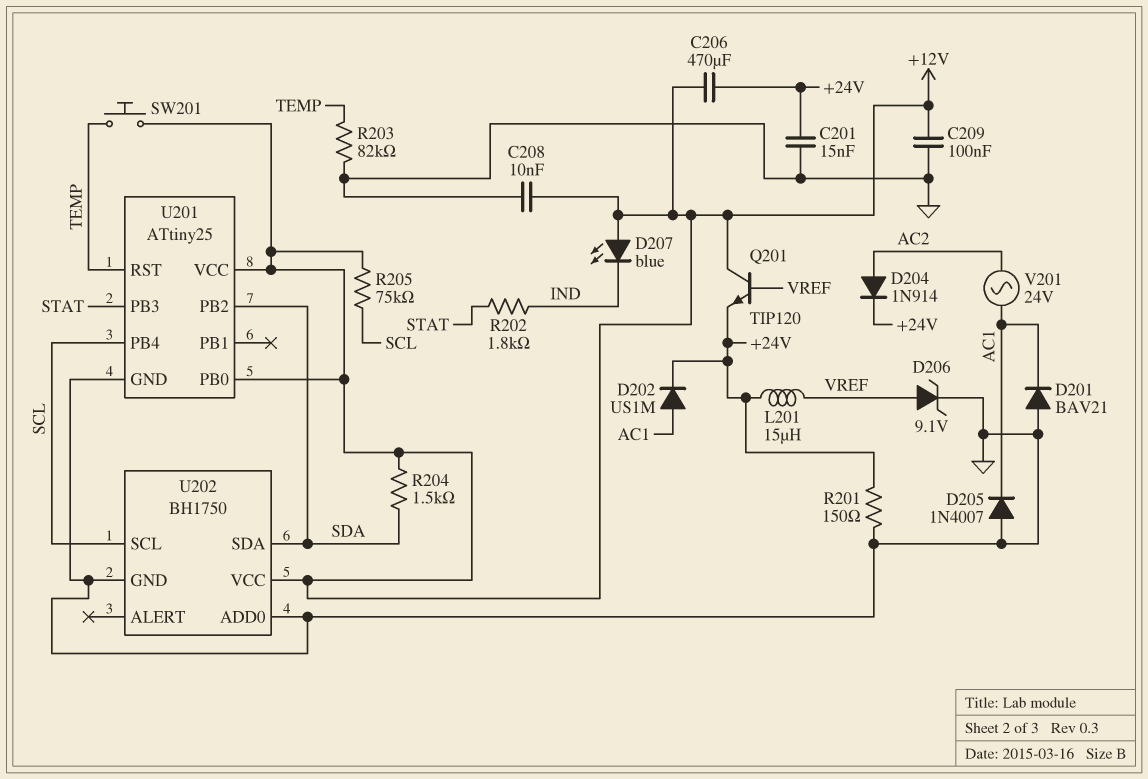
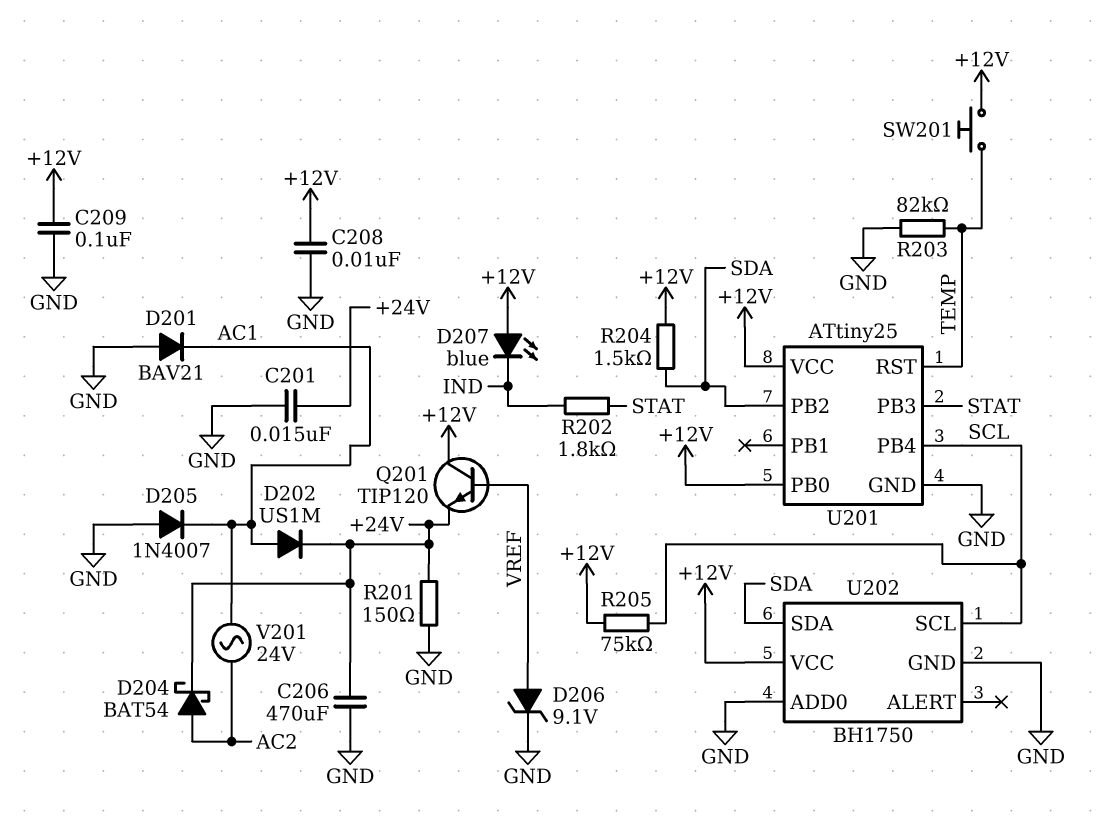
C206: 470uF (+12V, +24V) -> 470uF (+24V, GND)
D204: diode 1N914 (A AC2, K +24V) -> schottky BAT54 (A AC2, K +24V)
L201: 15uH (+24V, VREF) -> none

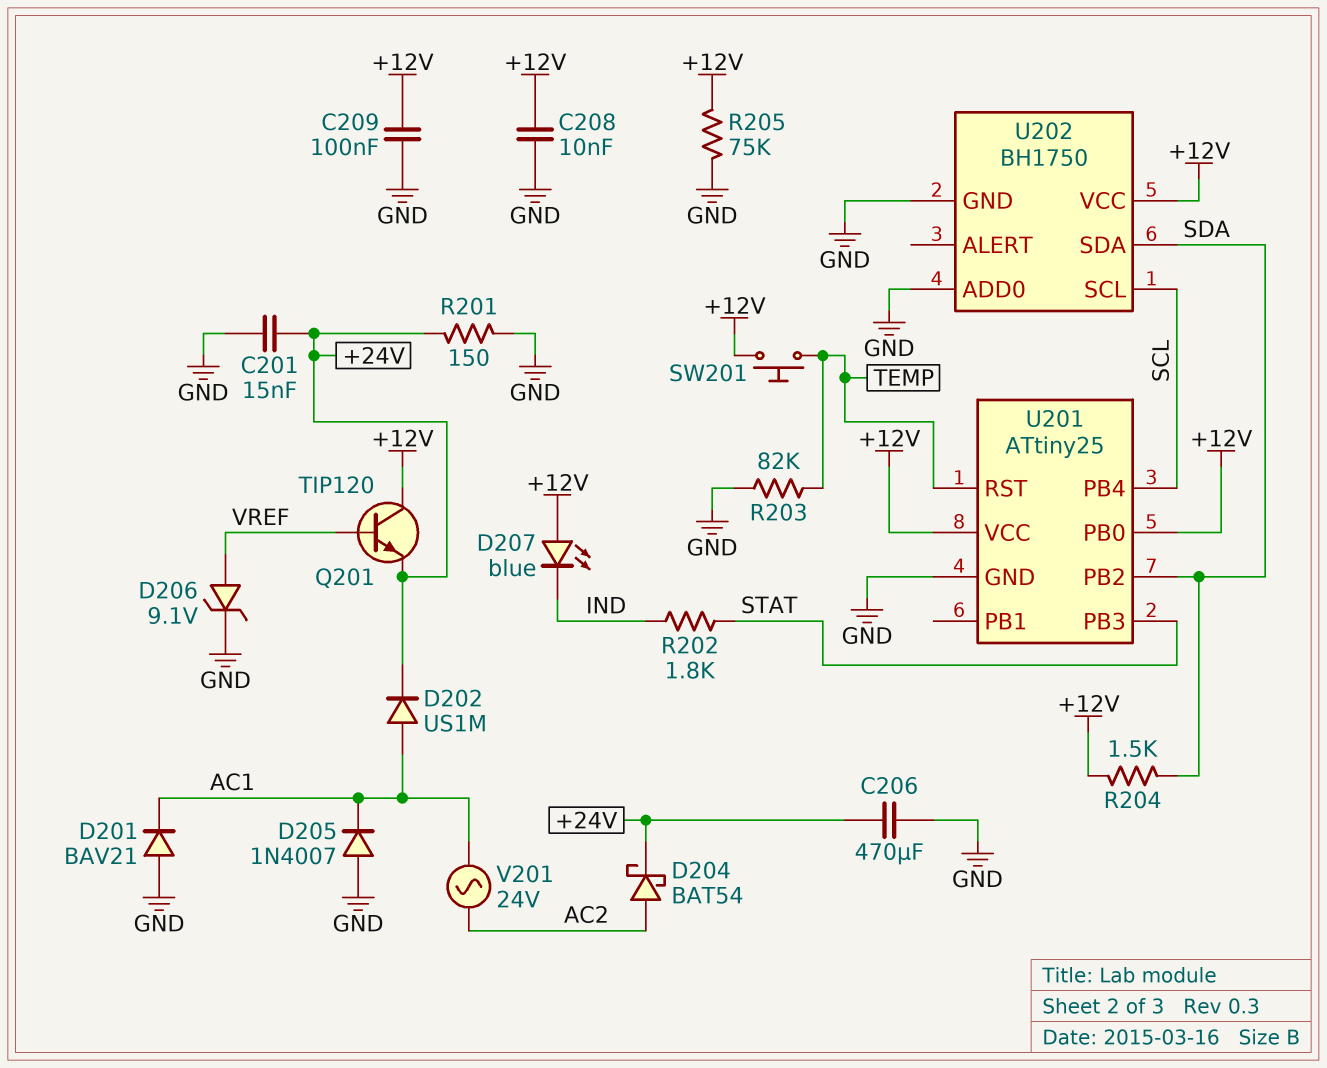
R205: 75k (+12V, SCL) -> 75k (+12V, GND)

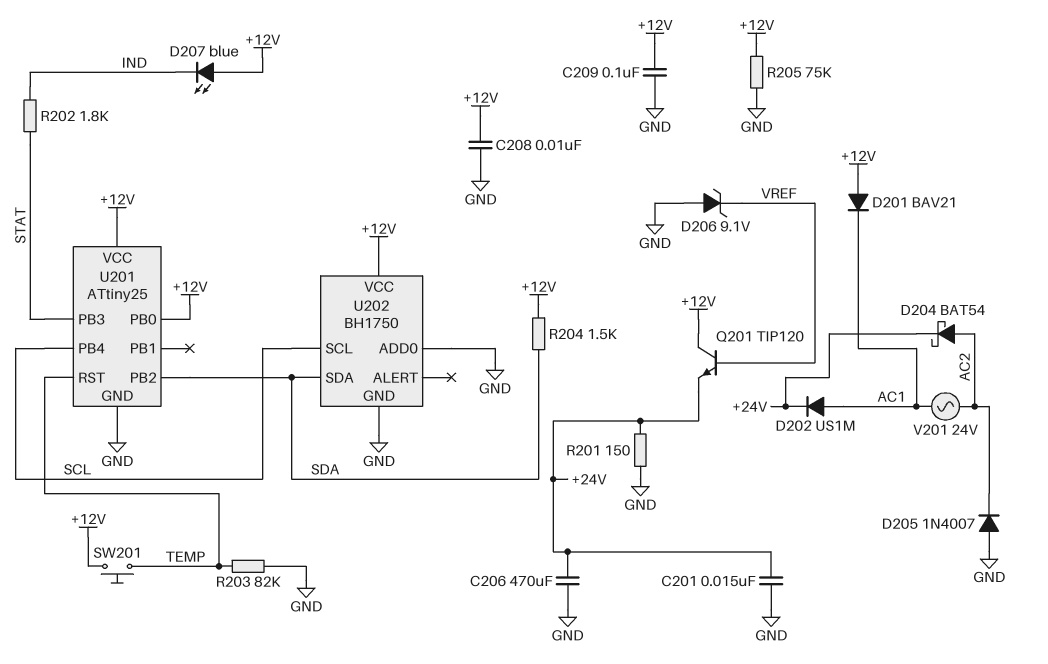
D201: diode BAV21 (A GND, K AC1) -> diode BAV21 (A +12V, K AC1)
D205: diode 1N4007 (A GND, K AC1) -> diode 1N4007 (A GND, K AC2)
D206: zener 9.1V (A VREF, K GND) -> zener 9.1V (A GND, K VREF)

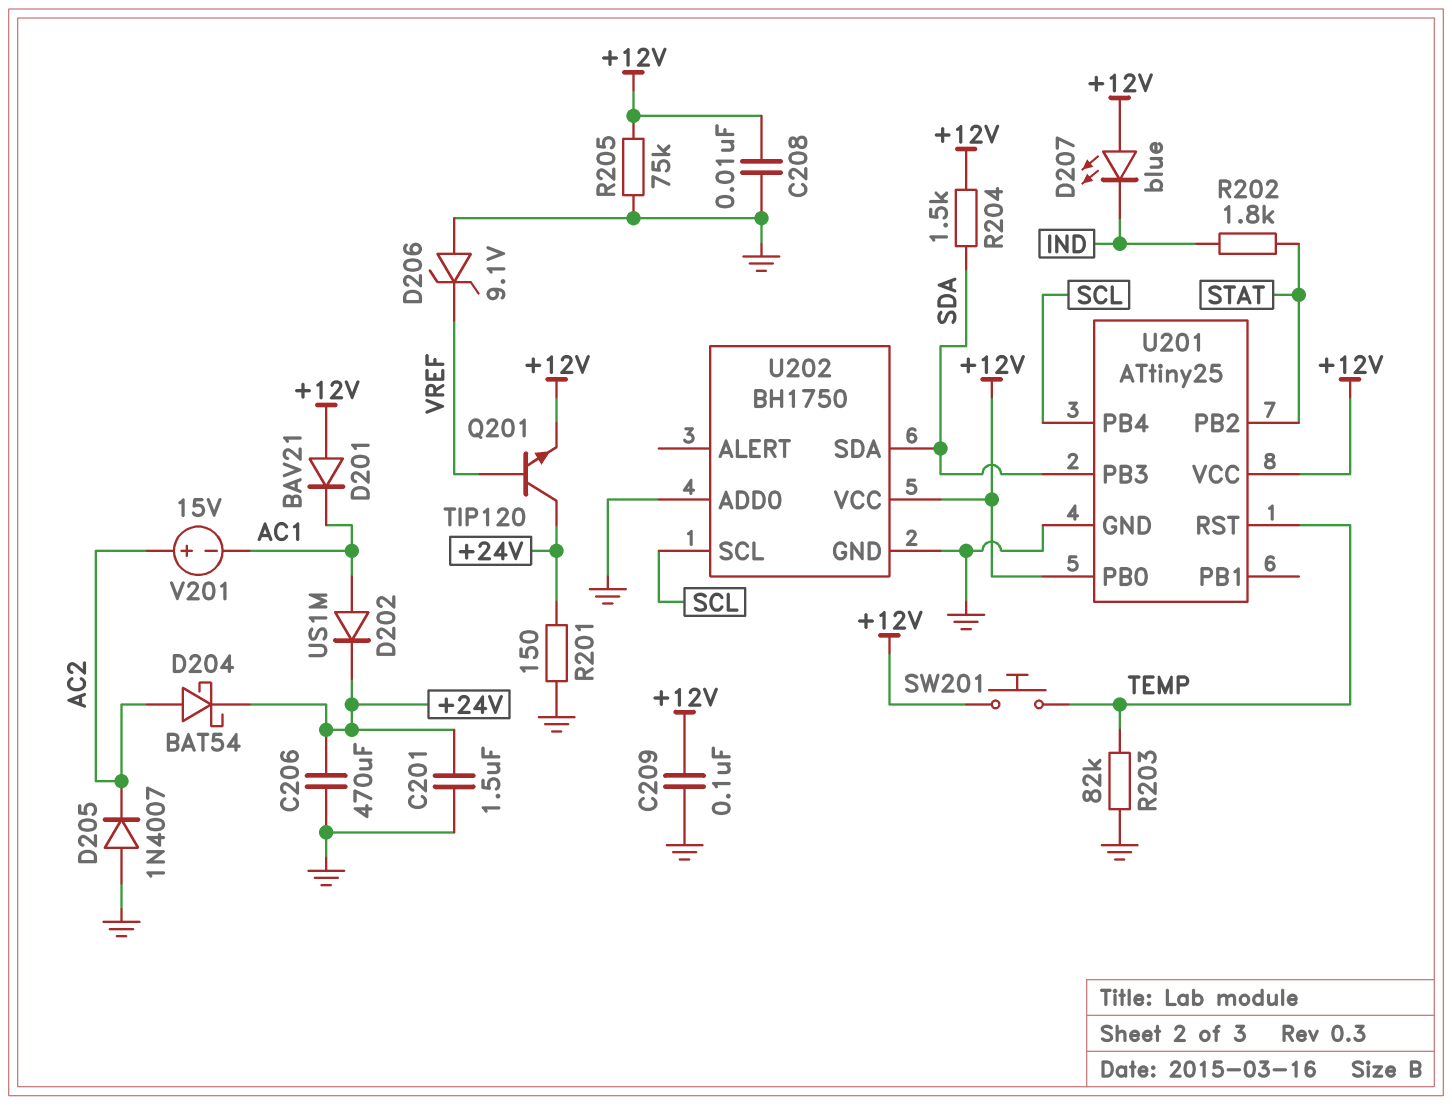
C201: 15nF (+24V, GND) -> 1.5uF (+24V, GND)
Q201: NPN TIP120 (B VREF, C +12V, E +24V) -> NPN TIP120 (B VREF, C +24V, E +12V)
U201 pin PB2: SDA -> STAT
U201 pin PB3: STAT -> SDA
V201: AC 24V (AC1, AC2) -> 15V (plus AC2, minus AC1)

